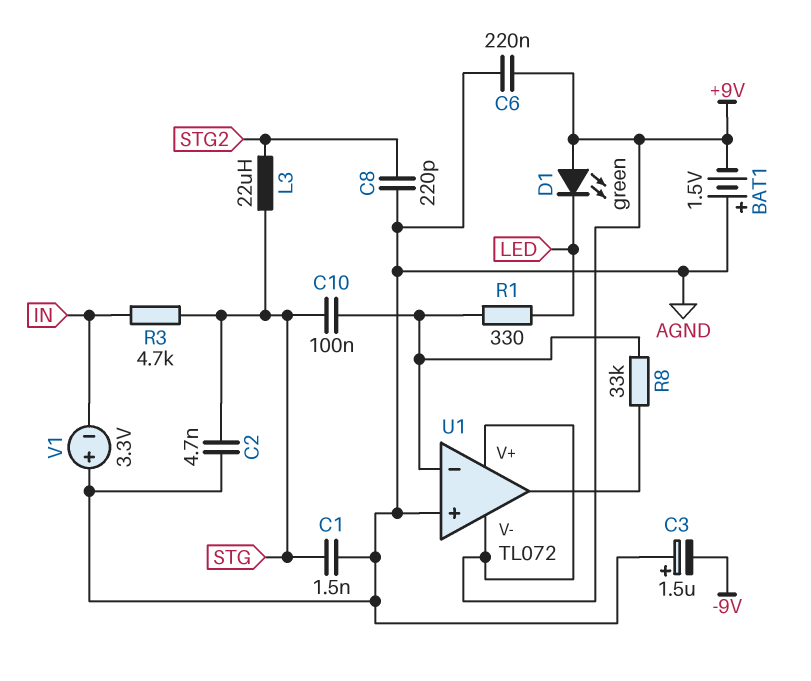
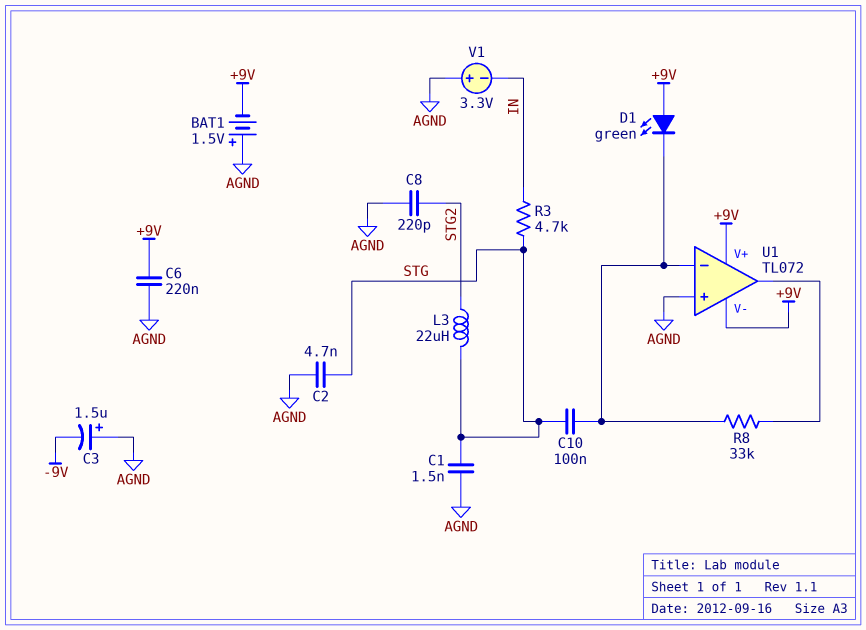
D1: LED green (A +9V, K LED) -> LED green (A +9V, K U1/in-)
R1: 330 (LED, U1/in-) -> none

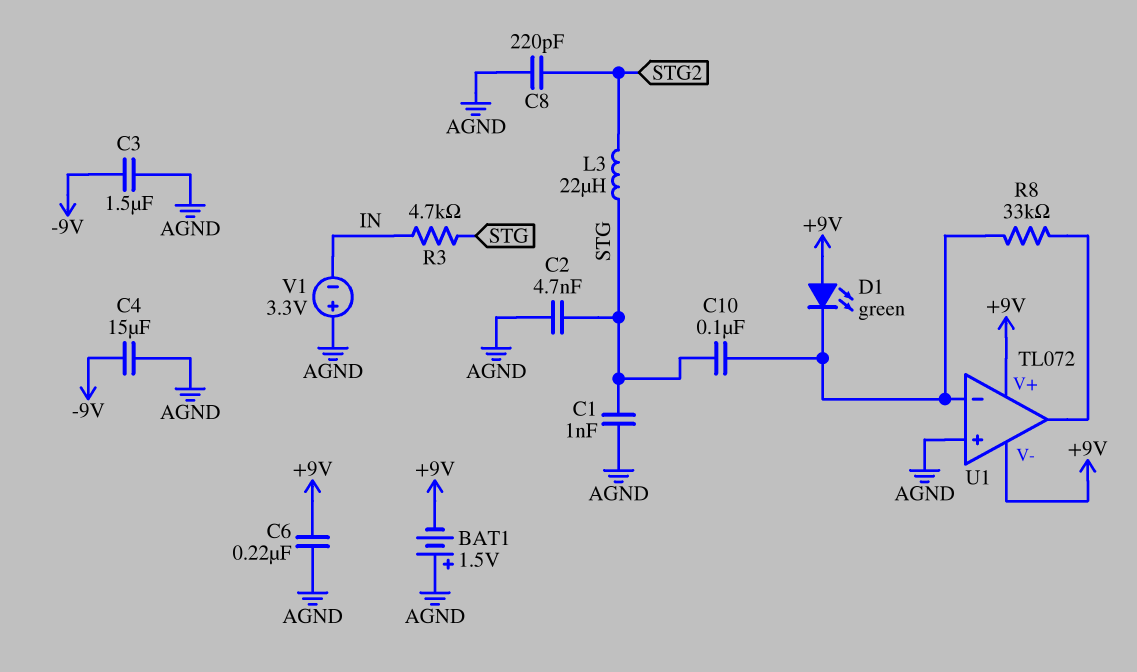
C1: 1.5nF (AGND, STG) -> 1nF (AGND, STG)
C3: 1.5uF (plus AGND, minus -9V) -> 1.5uF (-9V, AGND)
C4: none -> 15uF (-9V, AGND)

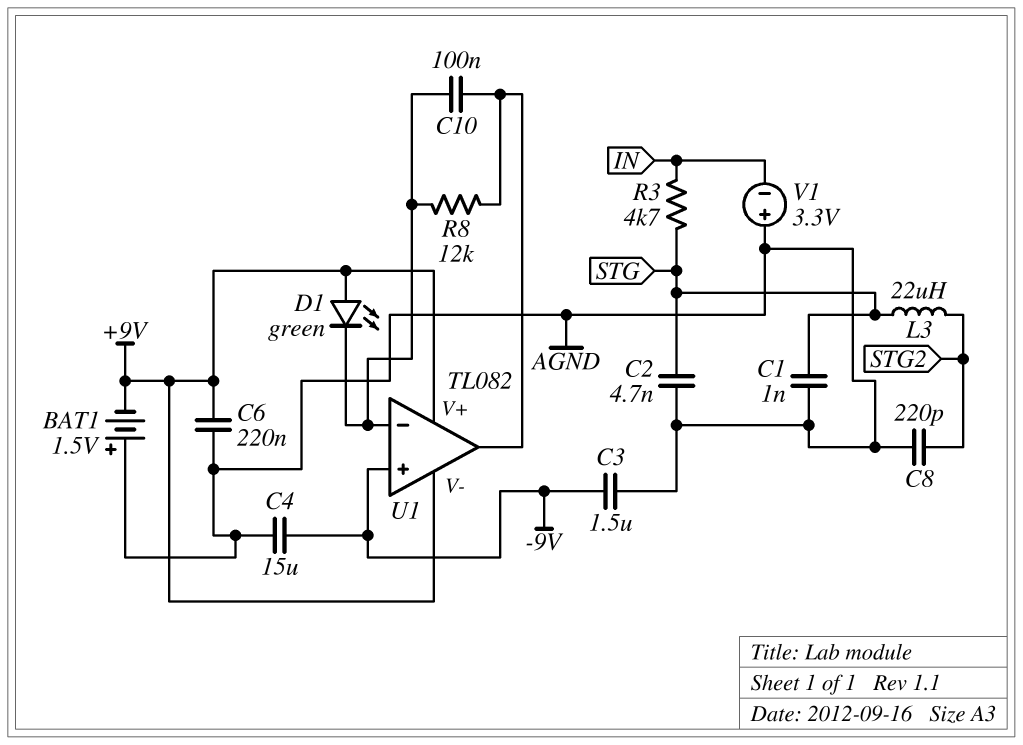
C10: 100nF (STG, U1/in-) -> 100nF (U1/in-, U1/out)
R8: 33k (U1/in-, U1/out) -> 12k (U1/in-, U1/out)
U1: TL072 -> TL082
U1 pin in+: AGND -> -9V

